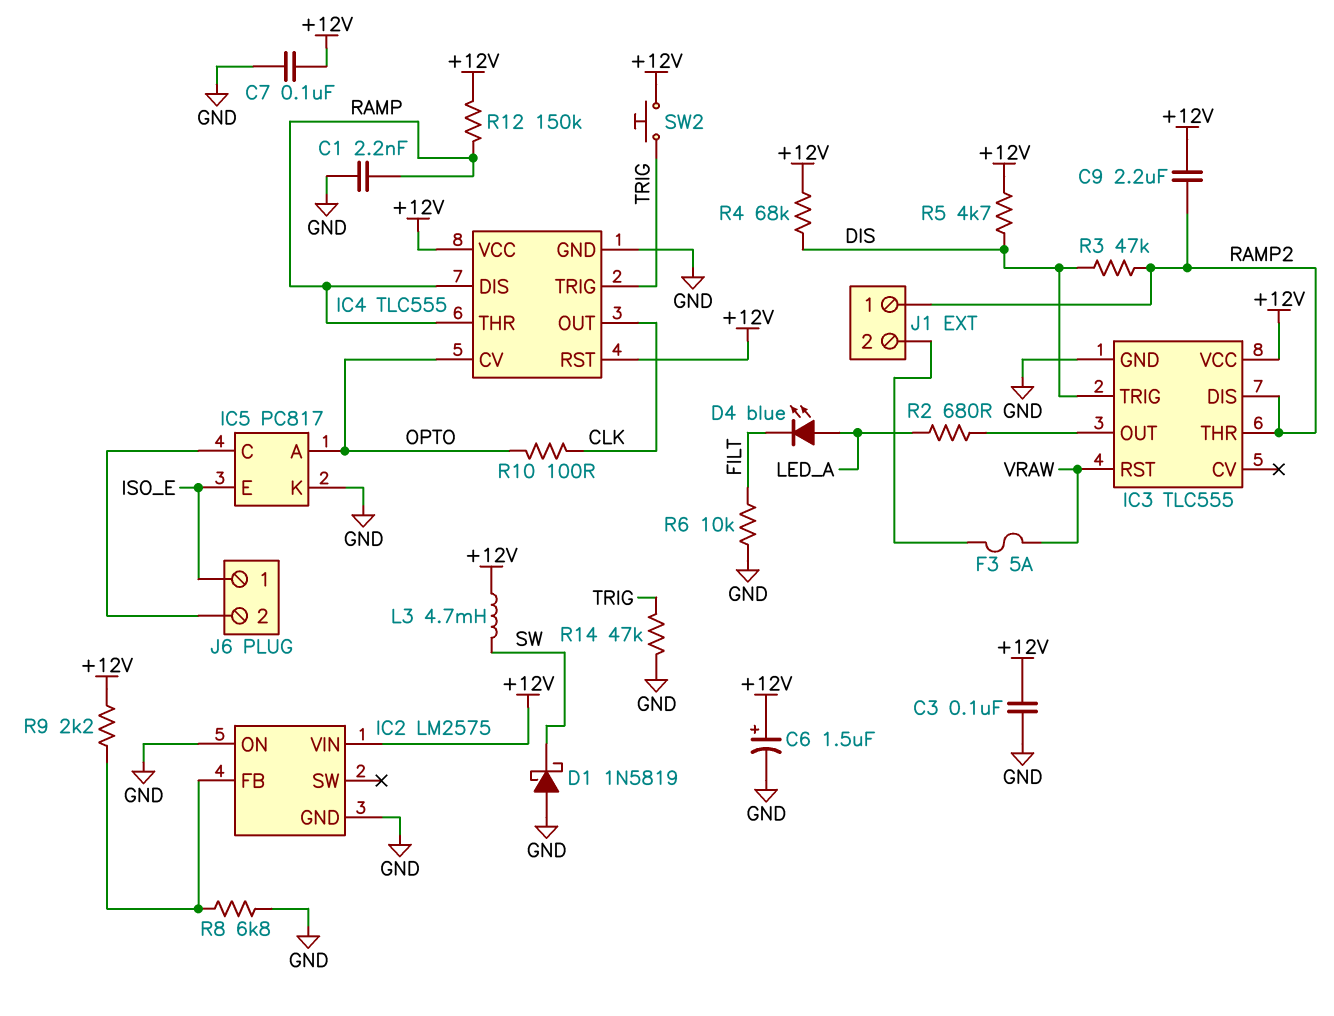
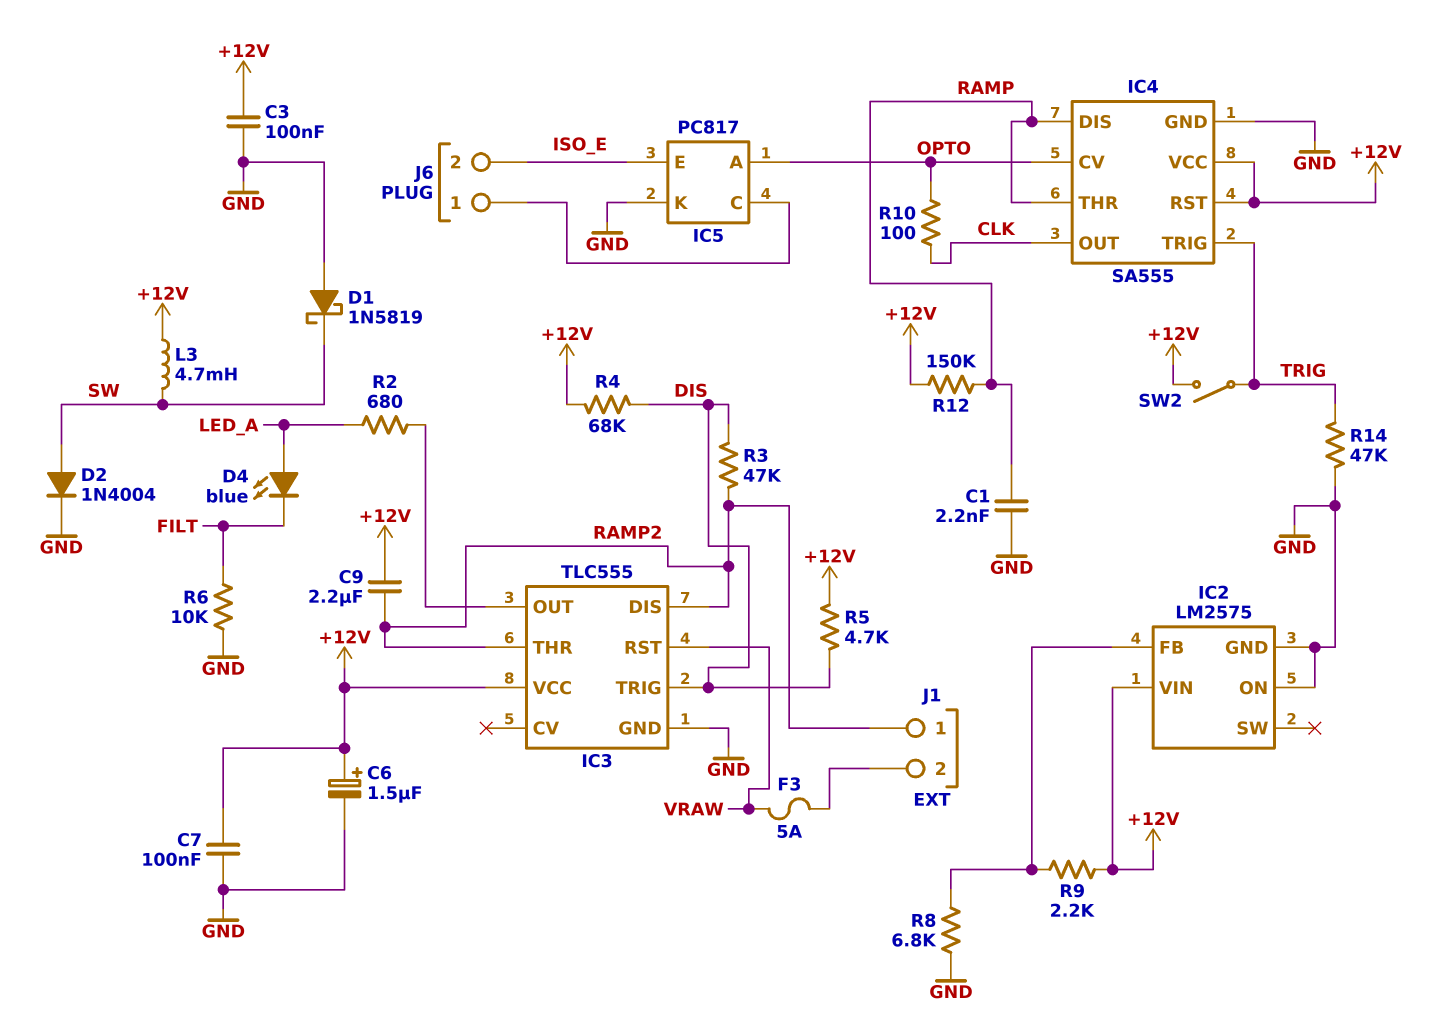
D2: none -> diode 1N4004 (A SW, K GND)
IC4: TLC555 -> SA555
J6 pin 1: ISO_E -> IC5/C
J6 pin 2: IC5/C -> ISO_E
SW2: button (+12V, TRIG) -> switch (+12V, TRIG)

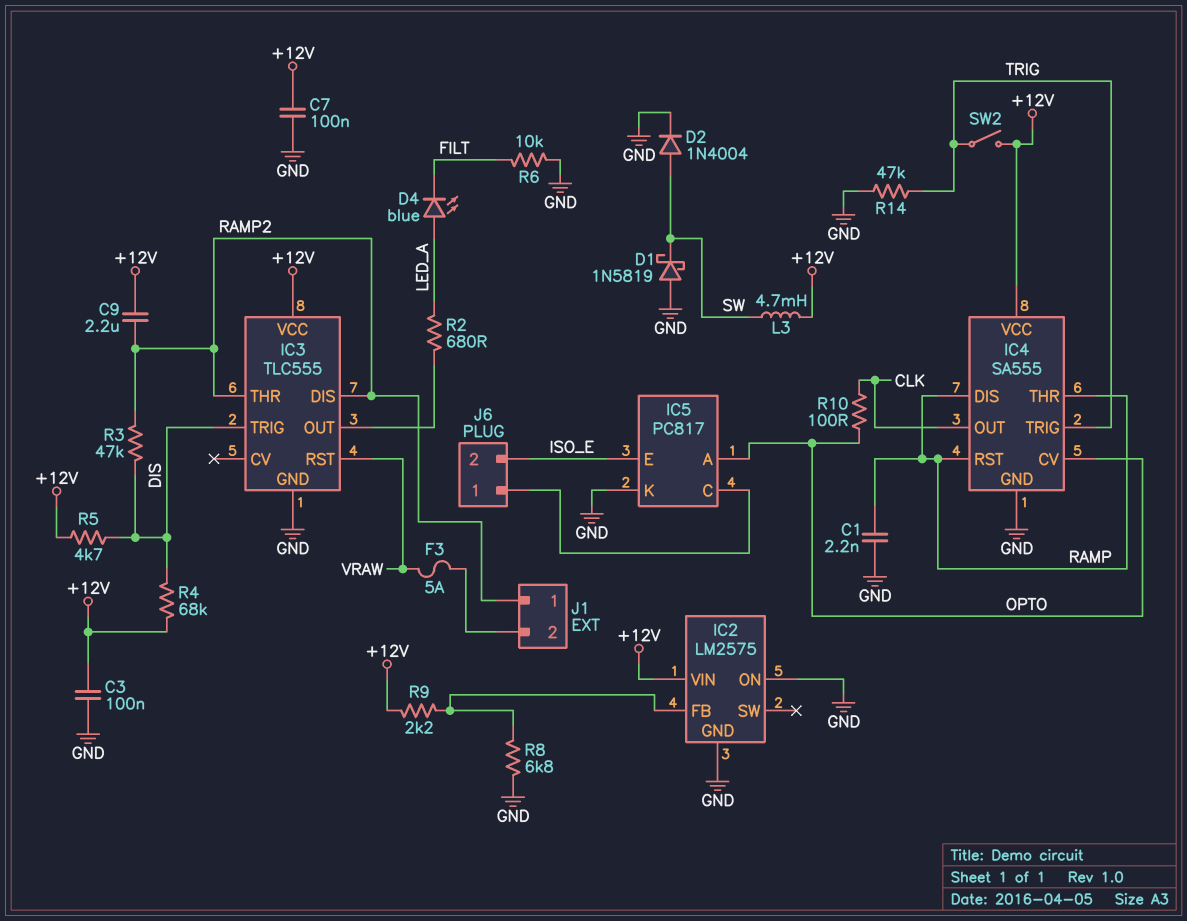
C6: 1.5uF (plus +12V, minus GND) -> none
IC4 pin RST: +12V -> RAMP
R12: 150k (+12V, RAMP) -> none

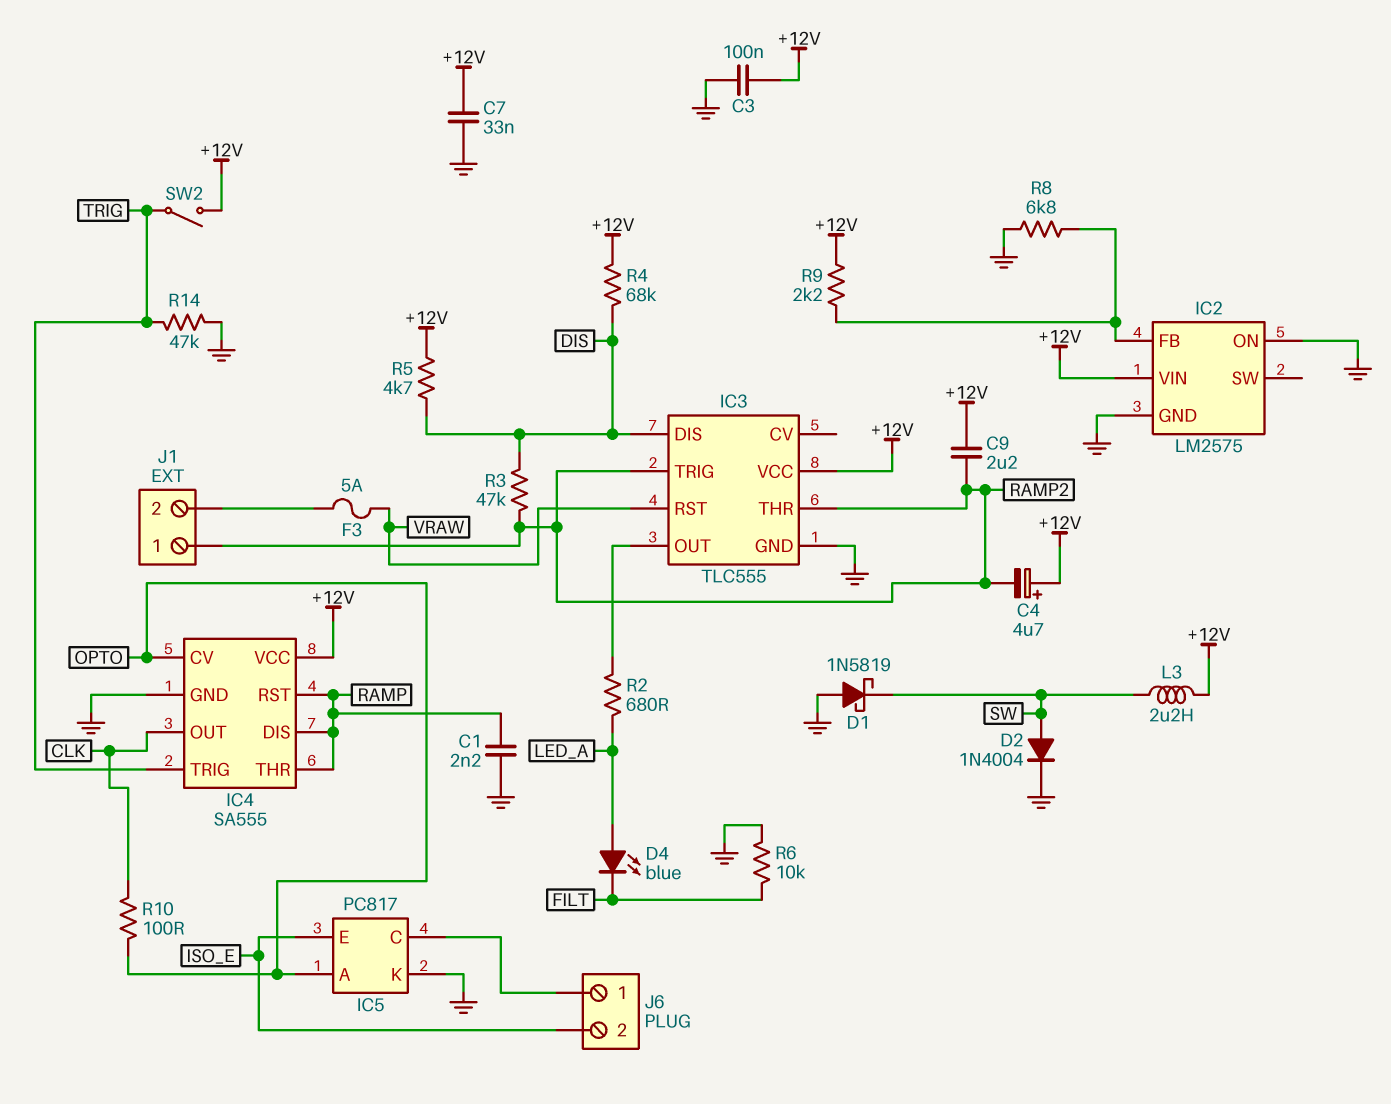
C4: none -> 4.7uF (plus +12V, minus RAMP2)
C7: 100nF (+12V, GND) -> 33nF (+12V, GND)
IC3 pin DIS: RAMP2 -> DIS
IC3 pin TRIG: DIS -> RAMP2
L3: 4.7mH (+12V, SW) -> 2.2uH (+12V, SW)

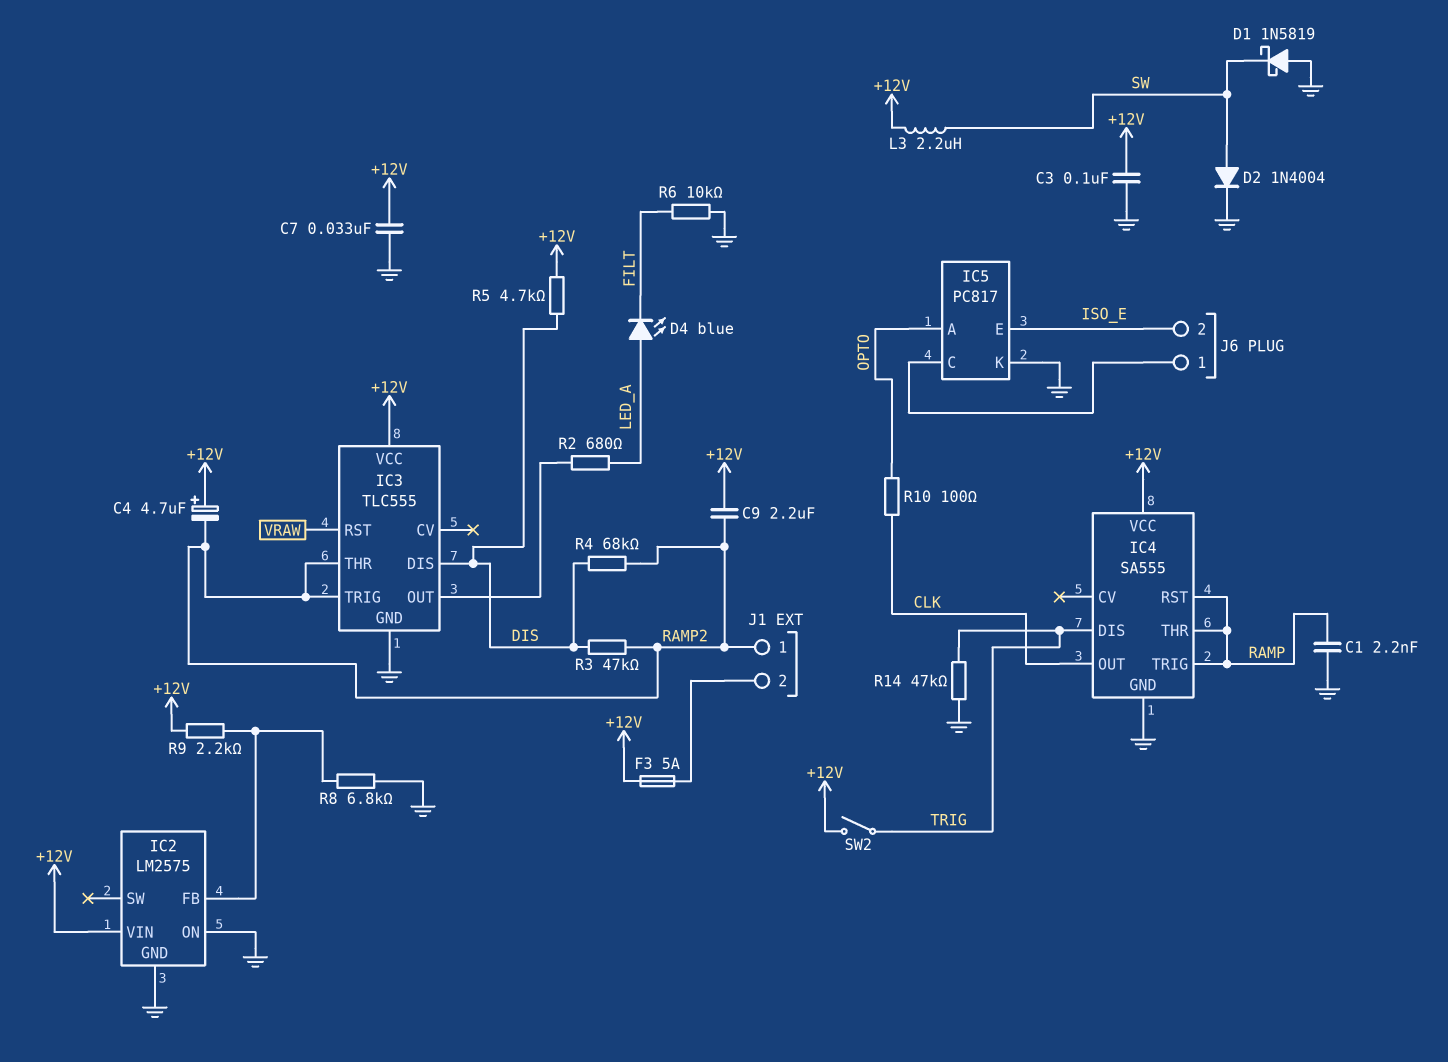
F3: 5A (J1/2, VRAW) -> 5A (+12V, J1/2)
IC4 pin CV: OPTO -> none
IC4 pin DIS: RAMP -> TRIG
IC4 pin TRIG: TRIG -> RAMP
R4: 68k (+12V, DIS) -> 68k (DIS, RAMP2)

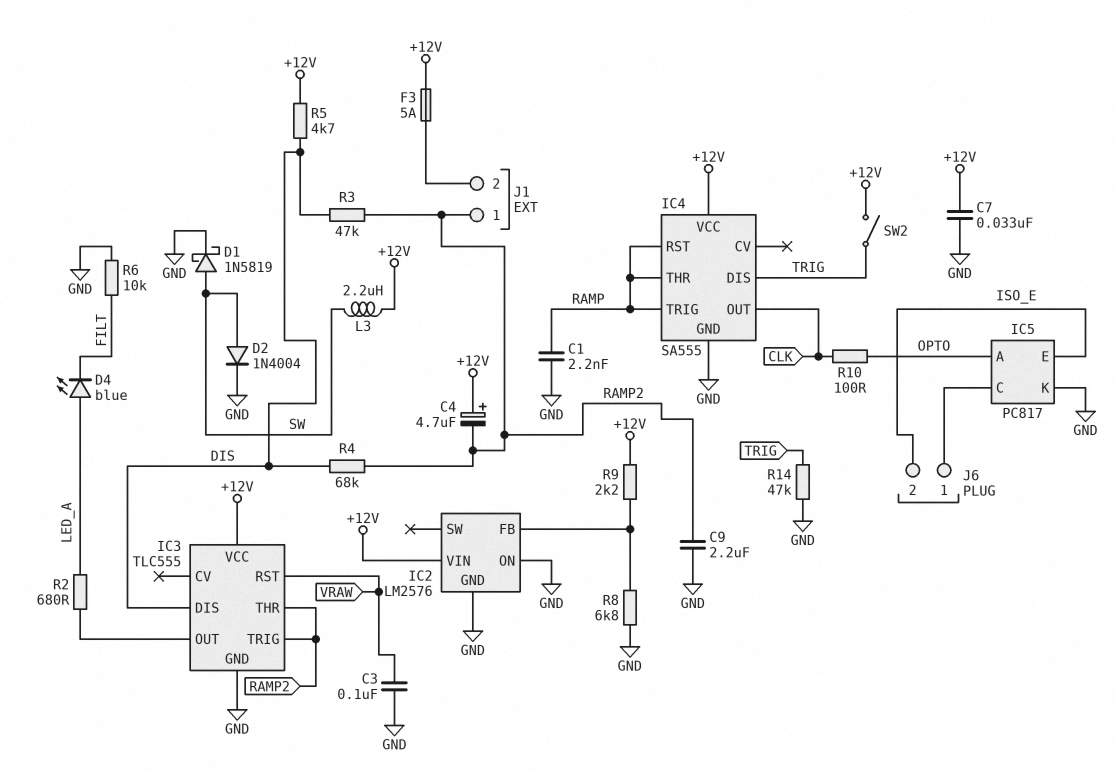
C3: 100nF (+12V, GND) -> 100nF (GND, VRAW)
C9: 2.2uF (+12V, RAMP2) -> 2.2uF (GND, RAMP2)
D1: schottky 1N5819 (A GND, K SW) -> schottky 1N5819 (A SW, K GND)
IC2: LM2575 -> LM2576

